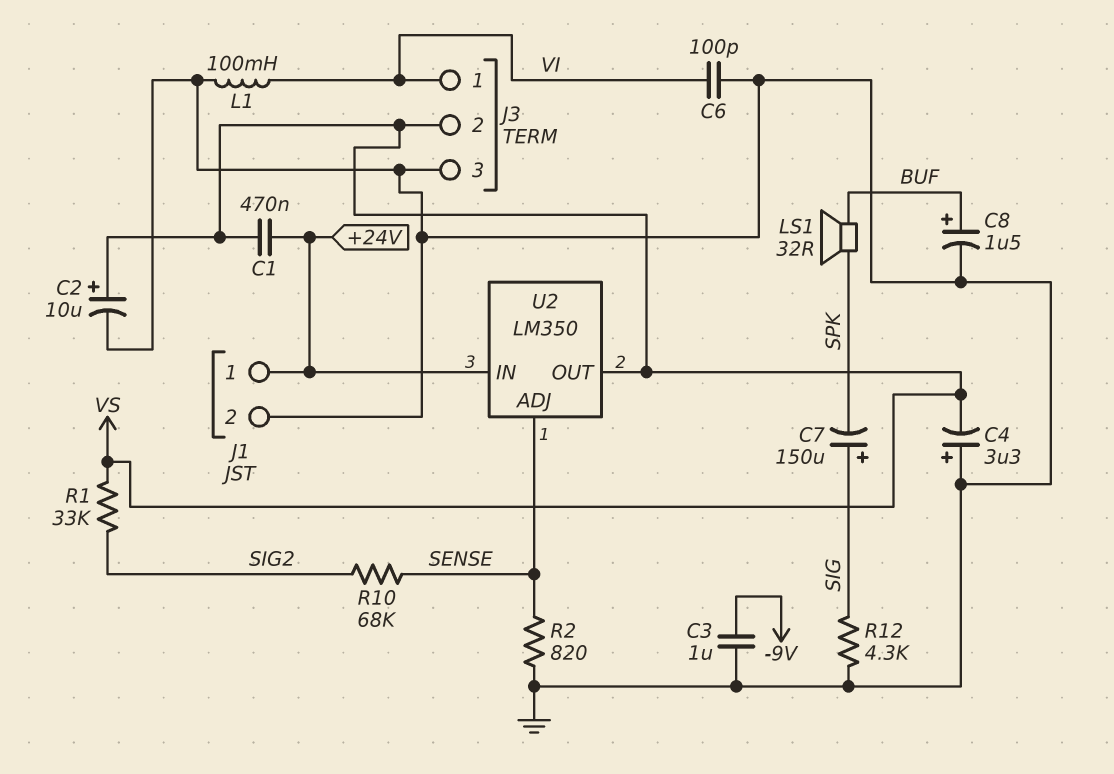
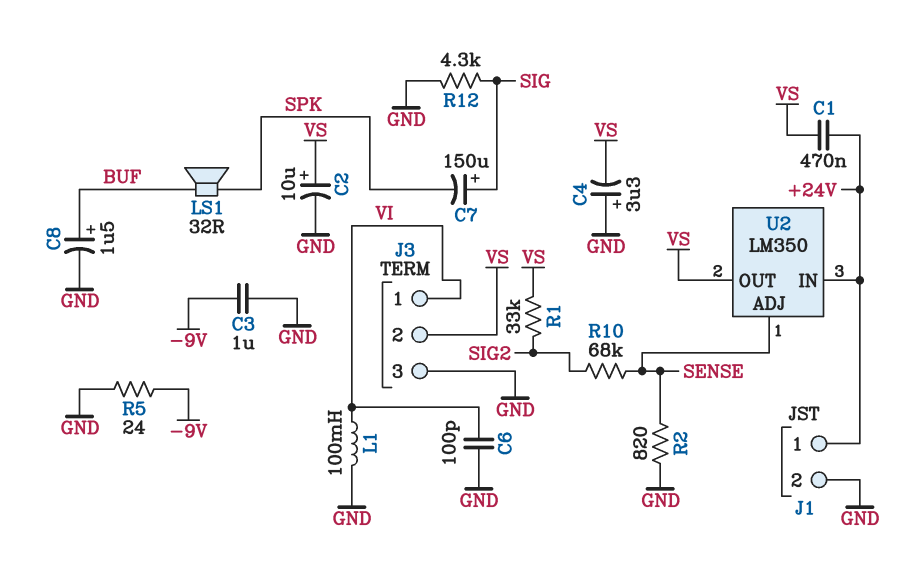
R5: none -> 24 (-9V, GND)

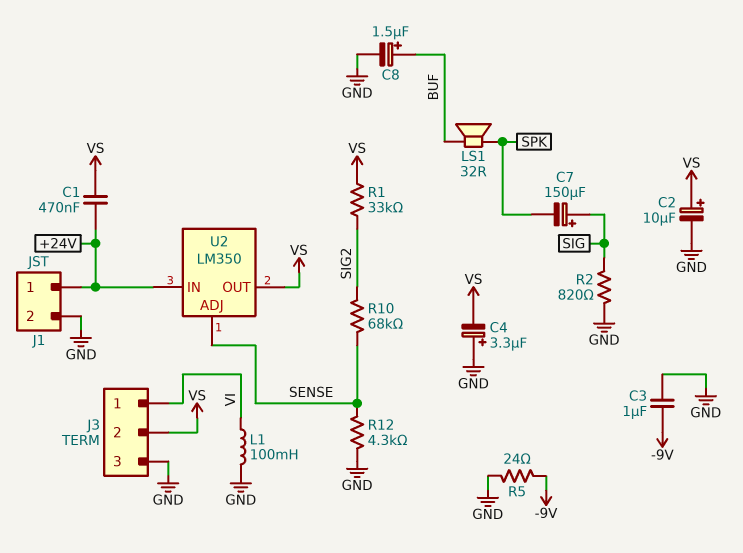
C6: 100pF (GND, VI) -> none
R2: 820 (GND, SENSE) -> 820 (GND, SIG)
R12: 4.3k (GND, SIG) -> 4.3k (GND, SENSE)

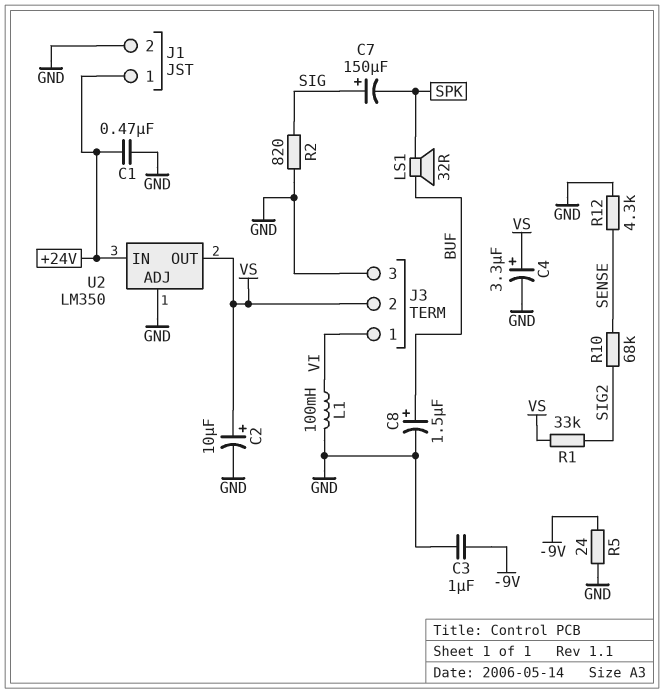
C1: 470nF (+24V, VS) -> 470nF (+24V, GND)
C4: 3.3uF (plus GND, minus VS) -> 3.3uF (plus VS, minus GND)
U2 pin ADJ: SENSE -> GND

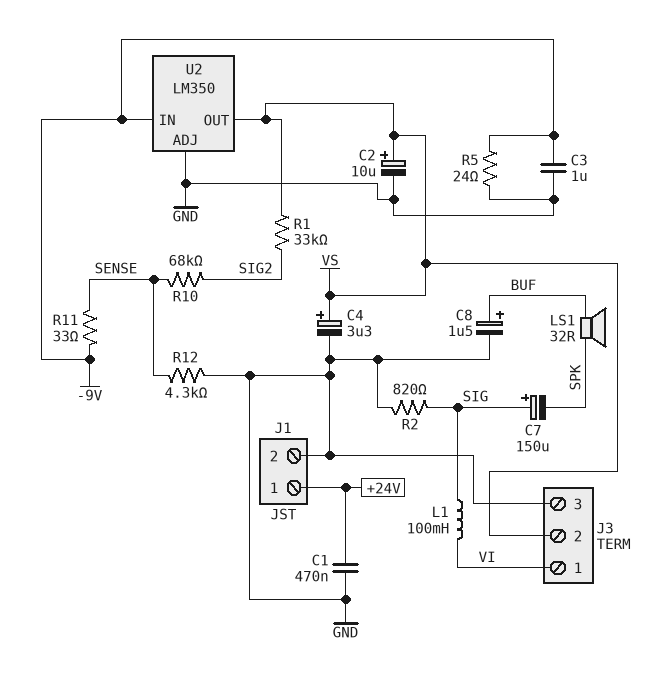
L1: 100mH (GND, VI) -> 100mH (SIG, VI)
R11: none -> 33 (-9V, SENSE)
U2 pin IN: +24V -> -9V

